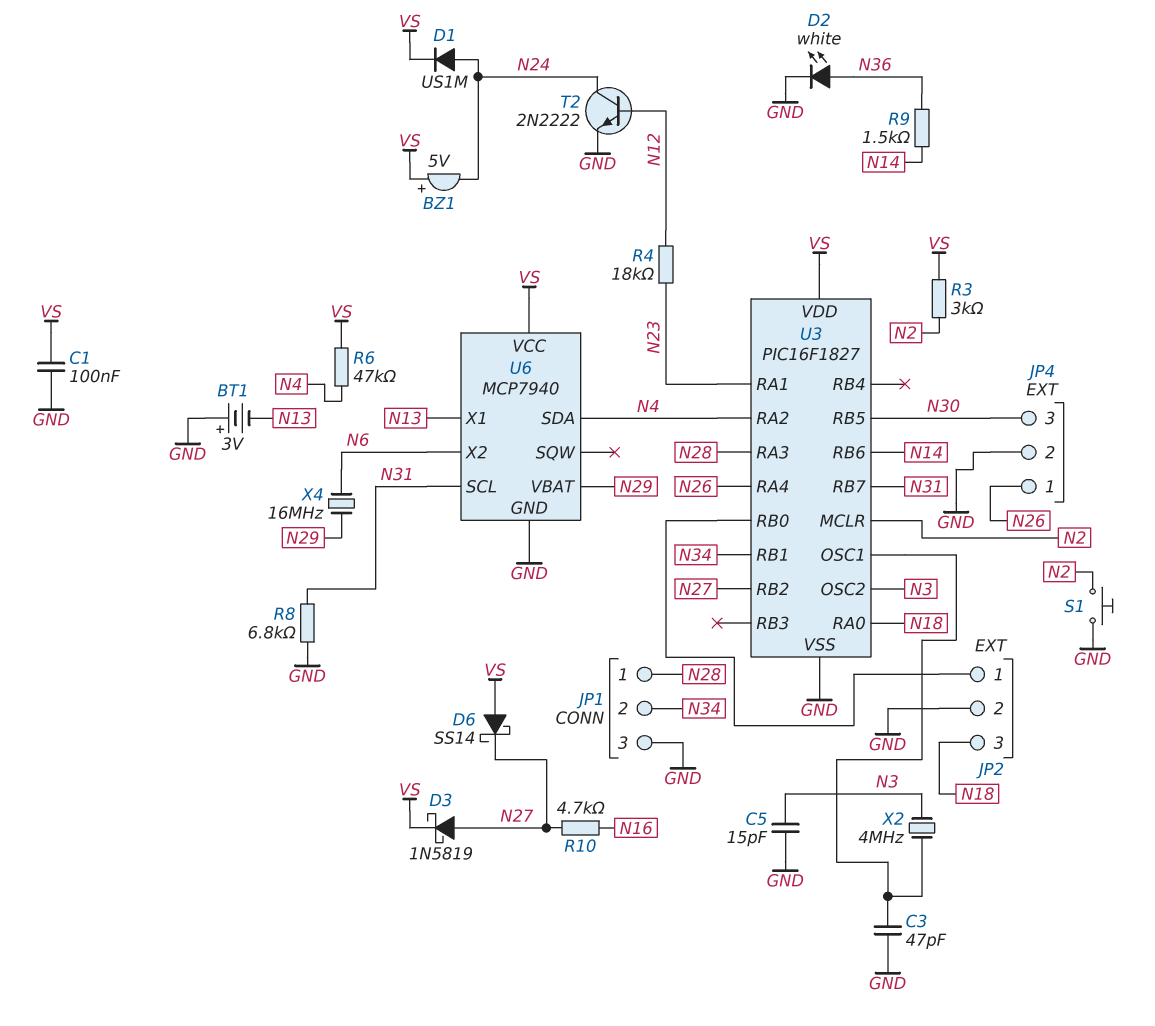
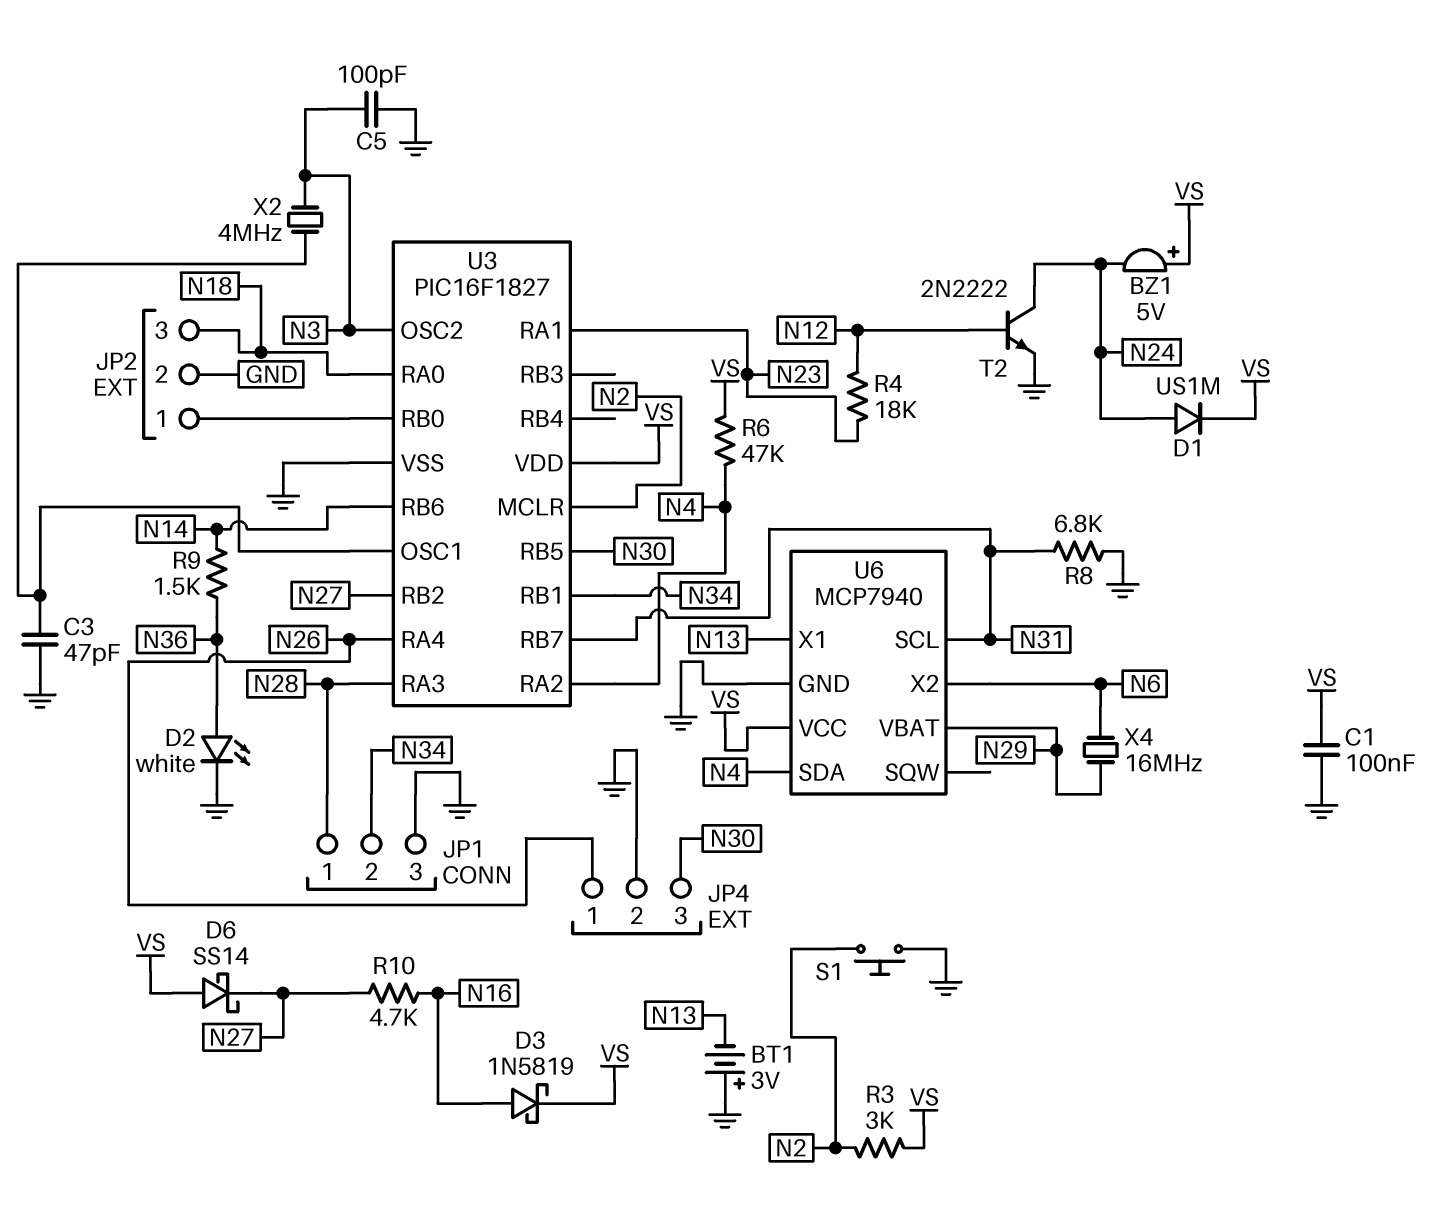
C5: 15pF (GND, N3) -> 100pF (GND, N3)
D3: schottky 1N5819 (A N27, K VS) -> schottky 1N5819 (A N16, K VS)

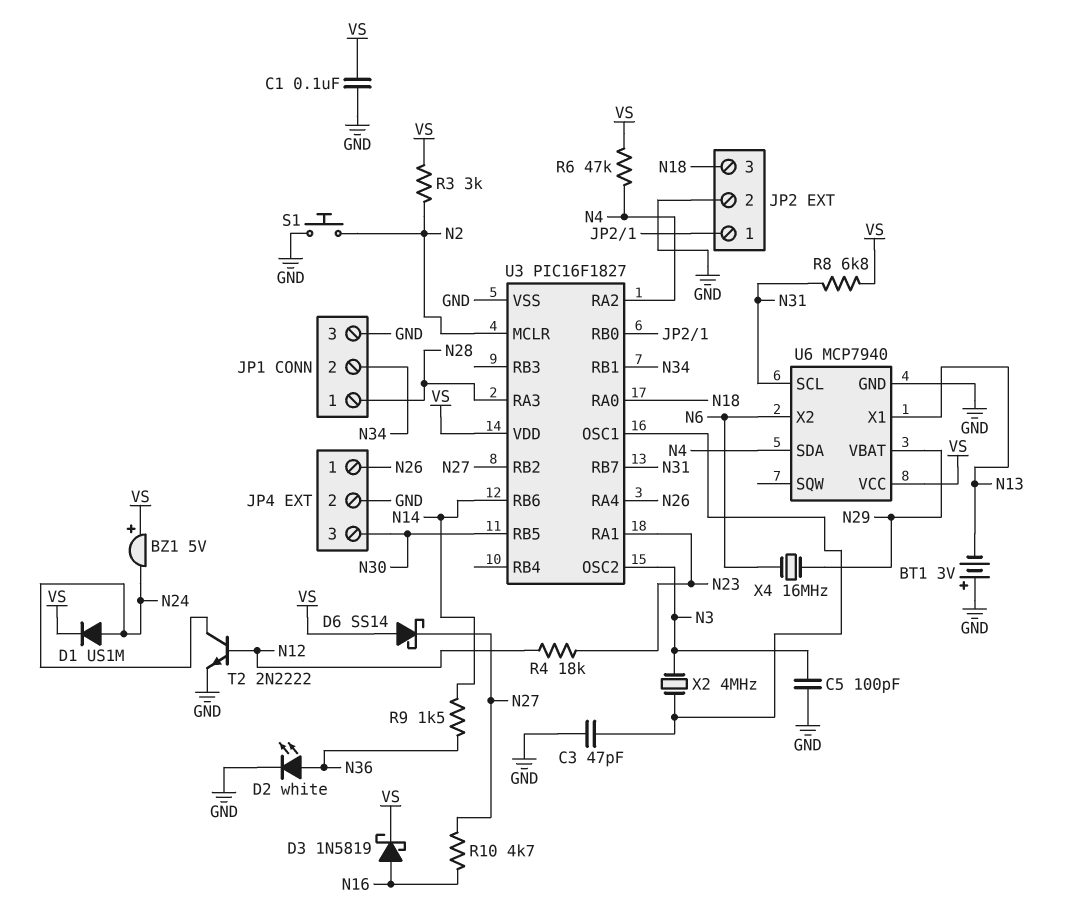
R8: 6.8k (GND, N31) -> 6.8k (N31, VS)

